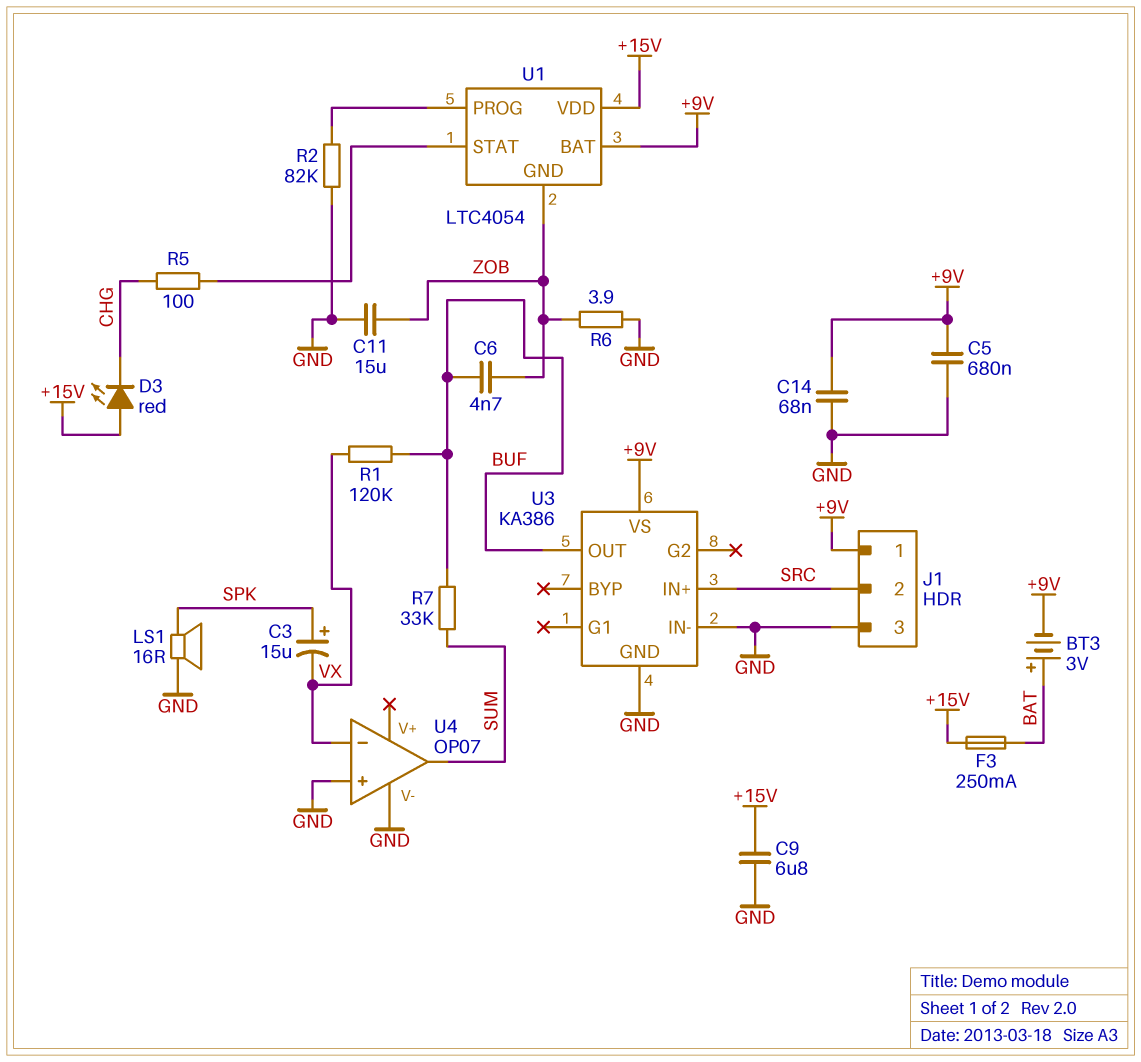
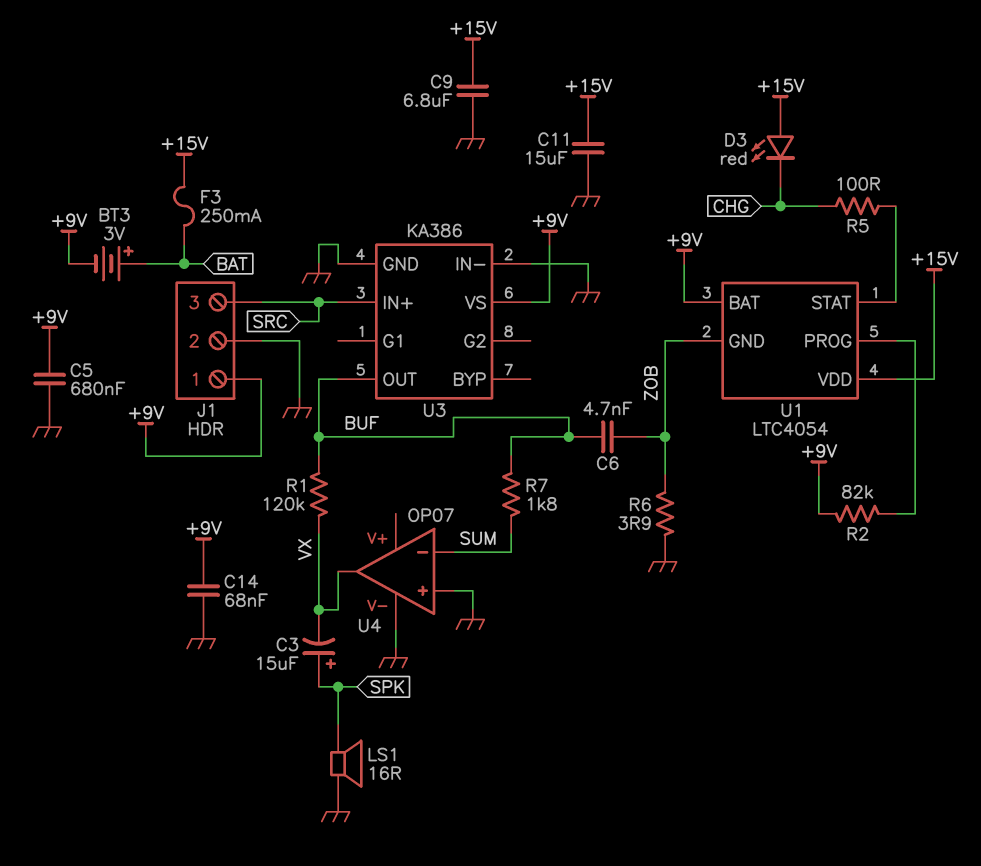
C11: 15uF (GND, ZOB) -> 15uF (+15V, GND)
J1 pin 2: SRC -> GND
J1 pin 3: GND -> SRC
R2: 82k (GND, U1/PROG) -> 82k (+9V, U1/PROG)
R7: 33k (BUF, SUM) -> 1.8k (BUF, SUM)
U4 pin in-: VX -> SUM
U4 pin out: SUM -> VX

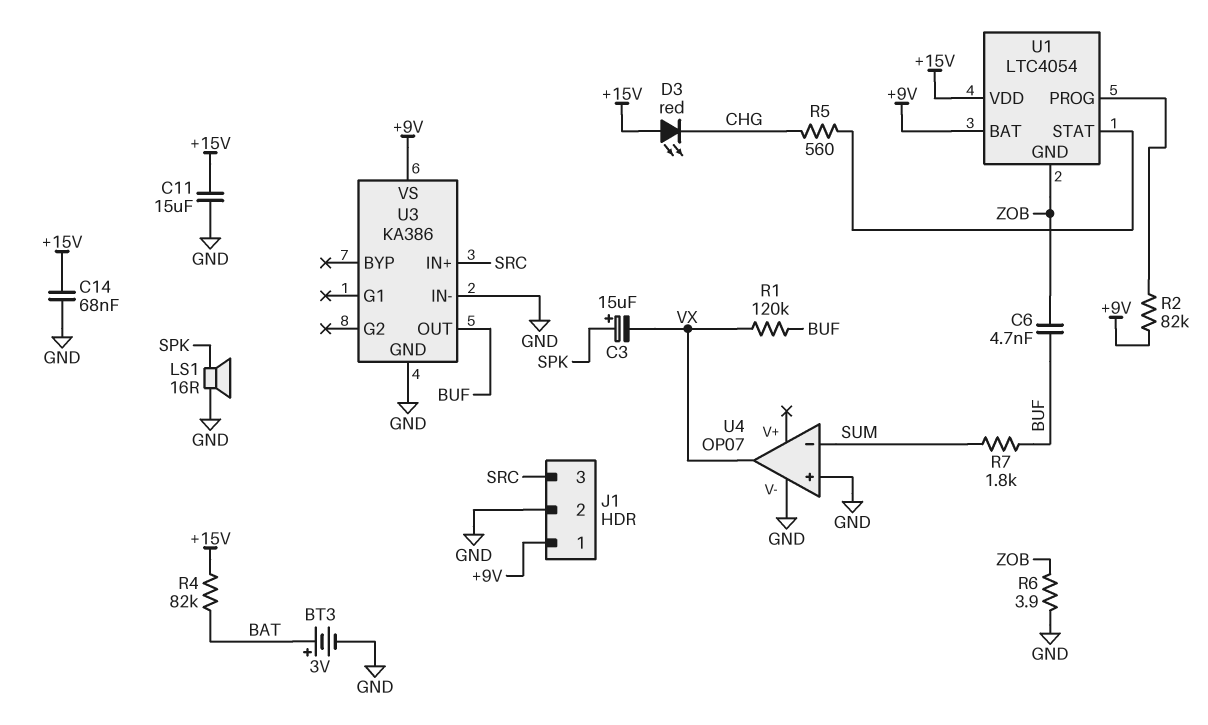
BT3: 3V (plus BAT, minus +9V) -> 3V (plus BAT, minus GND)
C5: 680nF (+9V, GND) -> none
C9: 6.8uF (+15V, GND) -> none
C14: 68nF (+9V, GND) -> 68nF (+15V, GND)
F3: 250mA (+15V, BAT) -> none
R4: none -> 82k (+15V, BAT)
R5: 100 (CHG, U1/STAT) -> 560 (CHG, U1/STAT)

